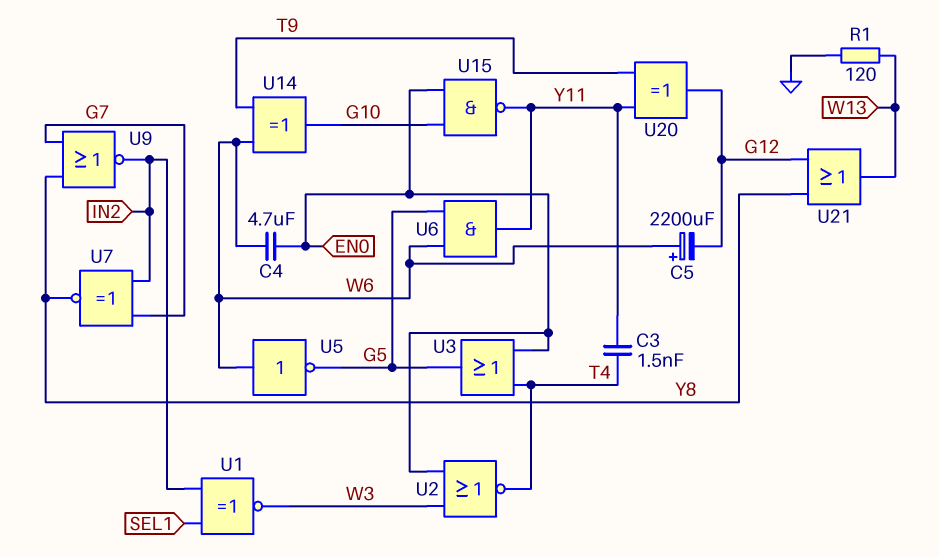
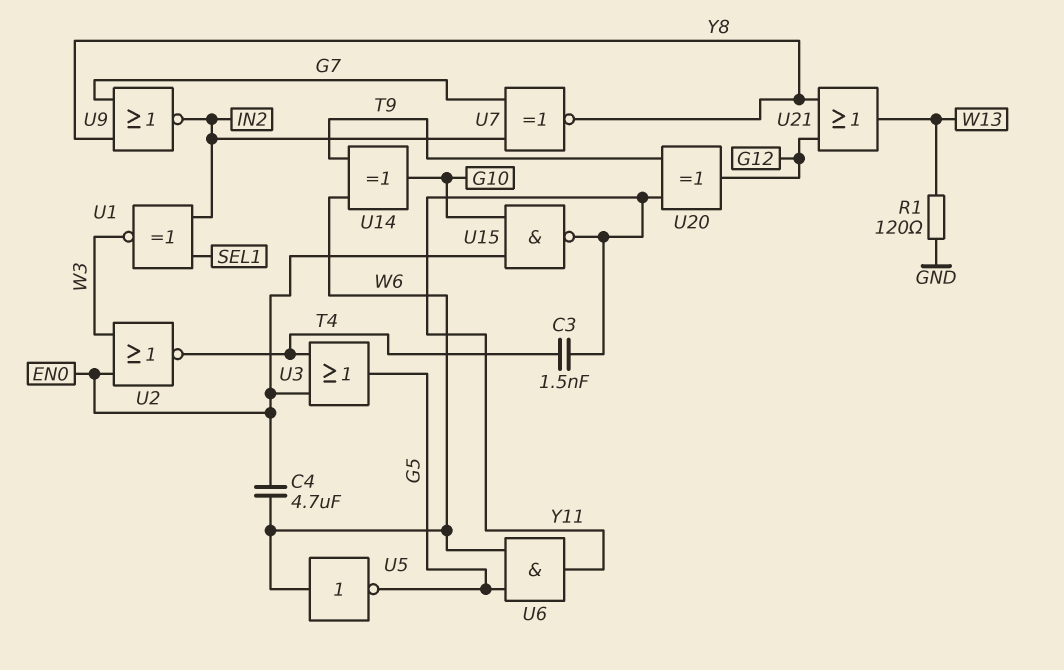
C5: 2200uF (plus W6, minus G12) -> none

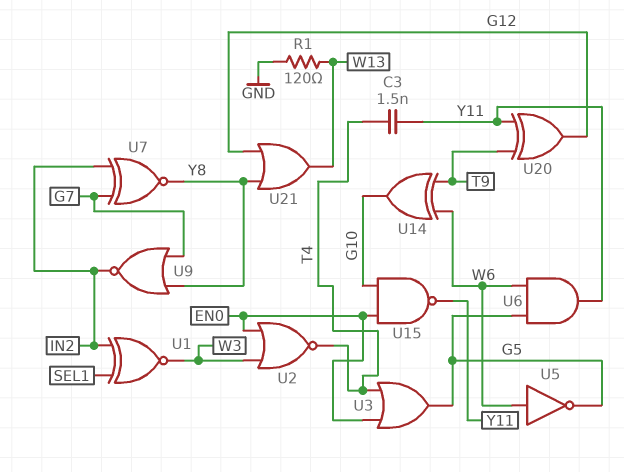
C4: 4.7uF (EN0, W6) -> none

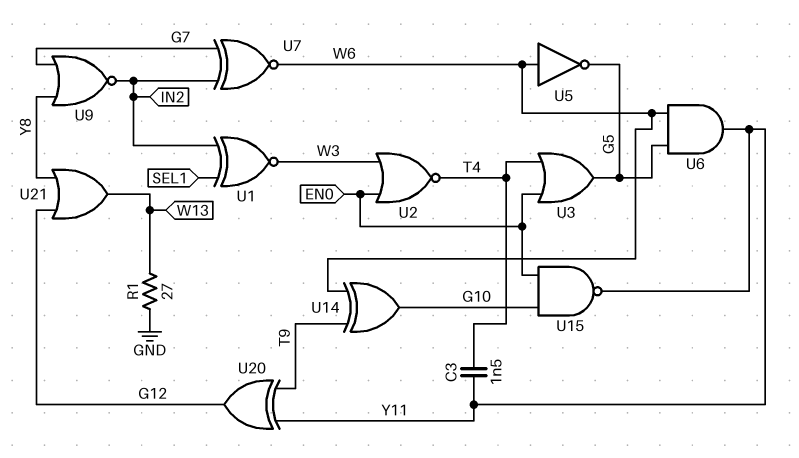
R1: 120 (GND, W13) -> 27 (GND, W13)
U7: XNOR (in G7, in IN2, out Y8) -> XNOR (in G7, in IN2, out W6)

